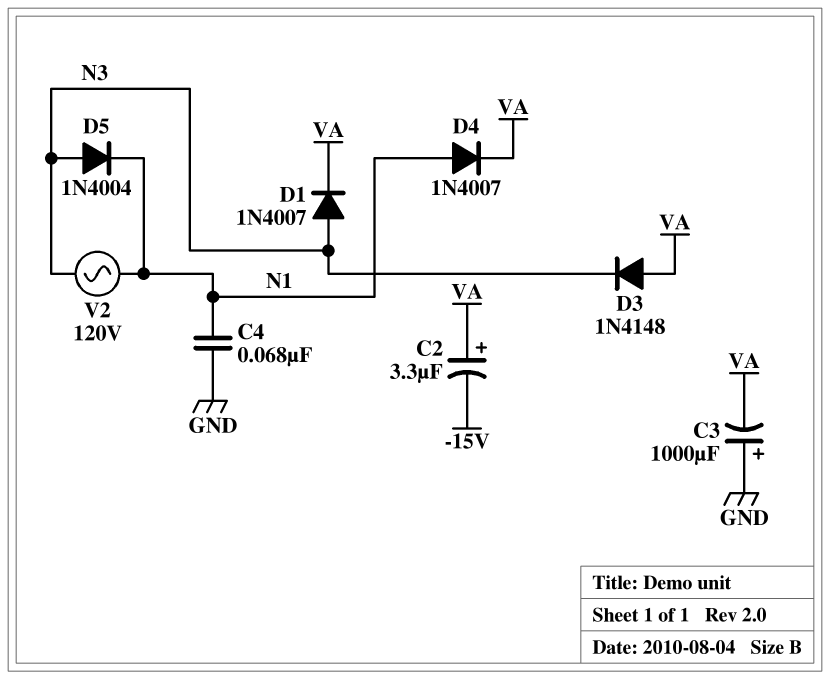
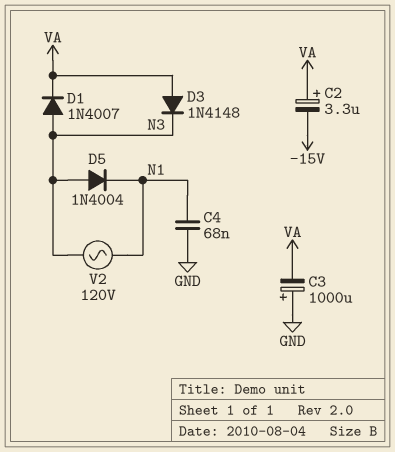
D4: diode 1N4007 (A N1, K VA) -> none

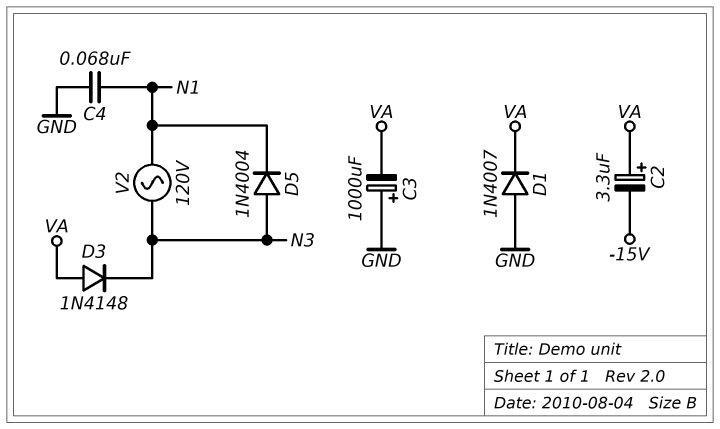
D1: diode 1N4007 (A N3, K VA) -> diode 1N4007 (A GND, K VA)

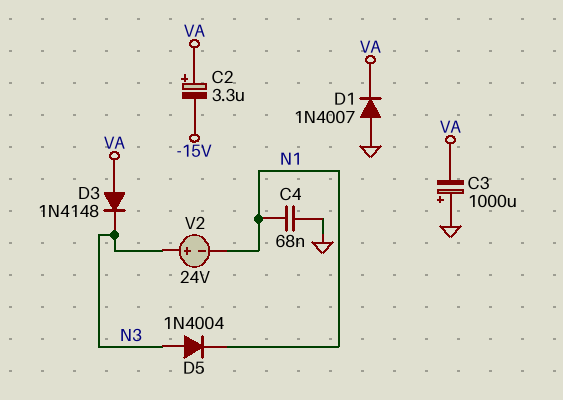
V2: AC 120V (N1, N3) -> 24V (plus N3, minus N1)

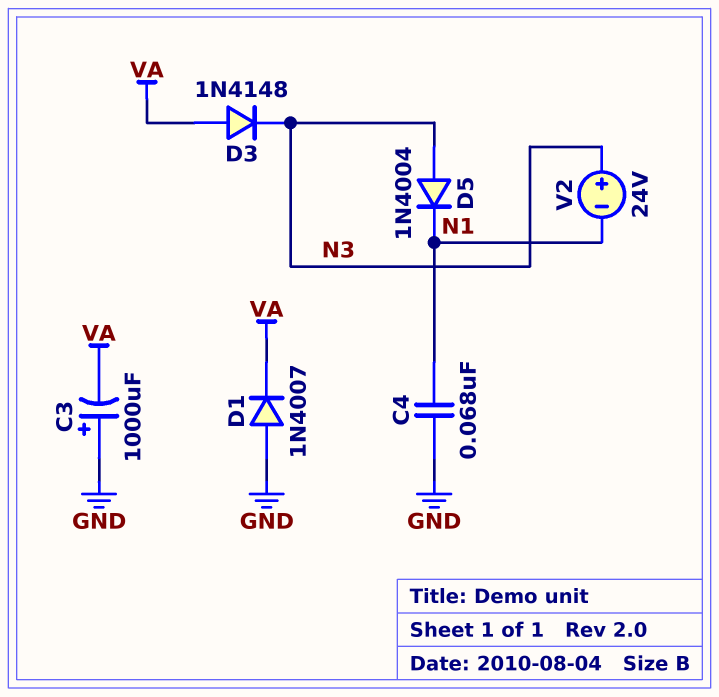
C2: 3.3uF (plus VA, minus -15V) -> none

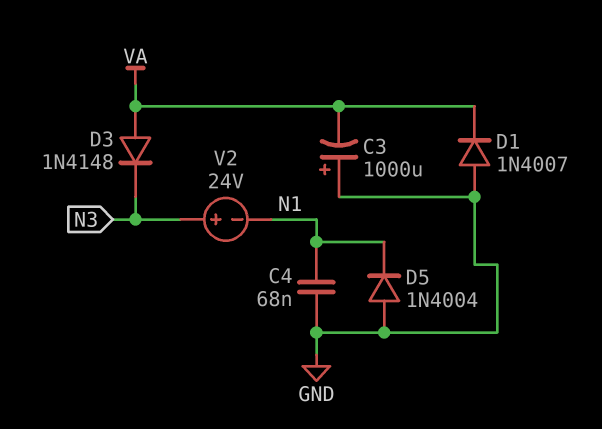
D5: diode 1N4004 (A N3, K N1) -> diode 1N4004 (A GND, K N1)

